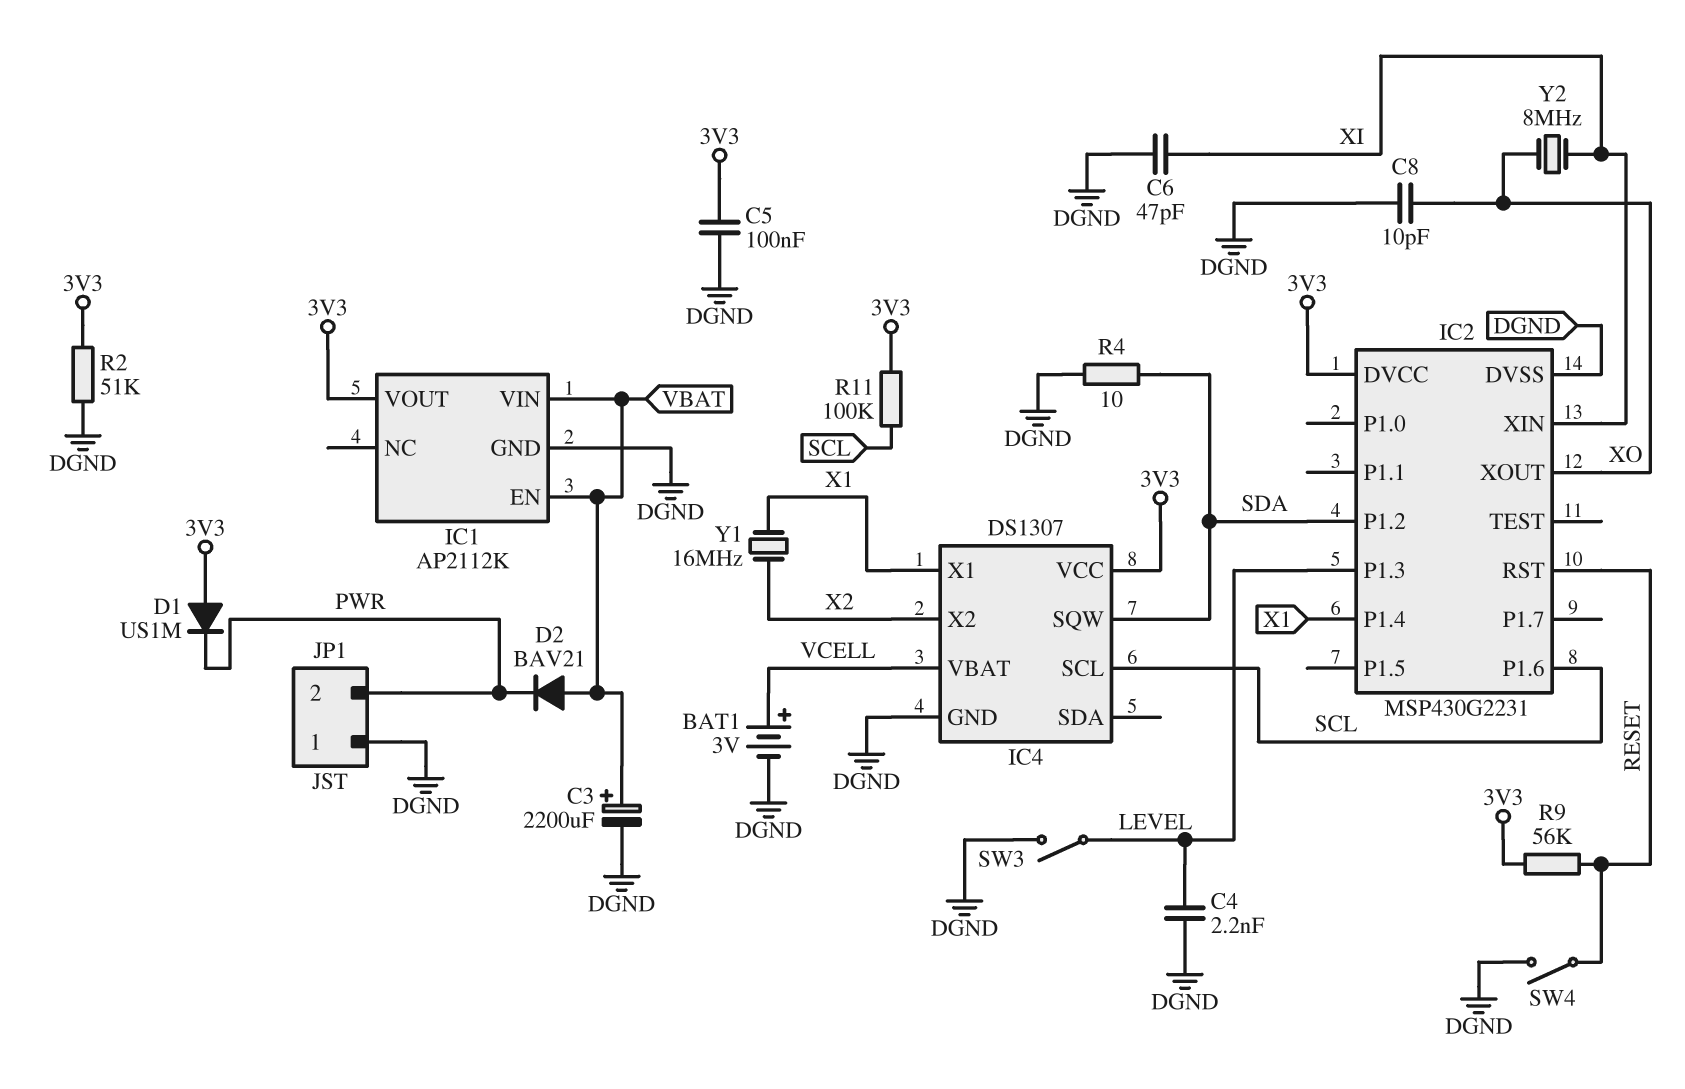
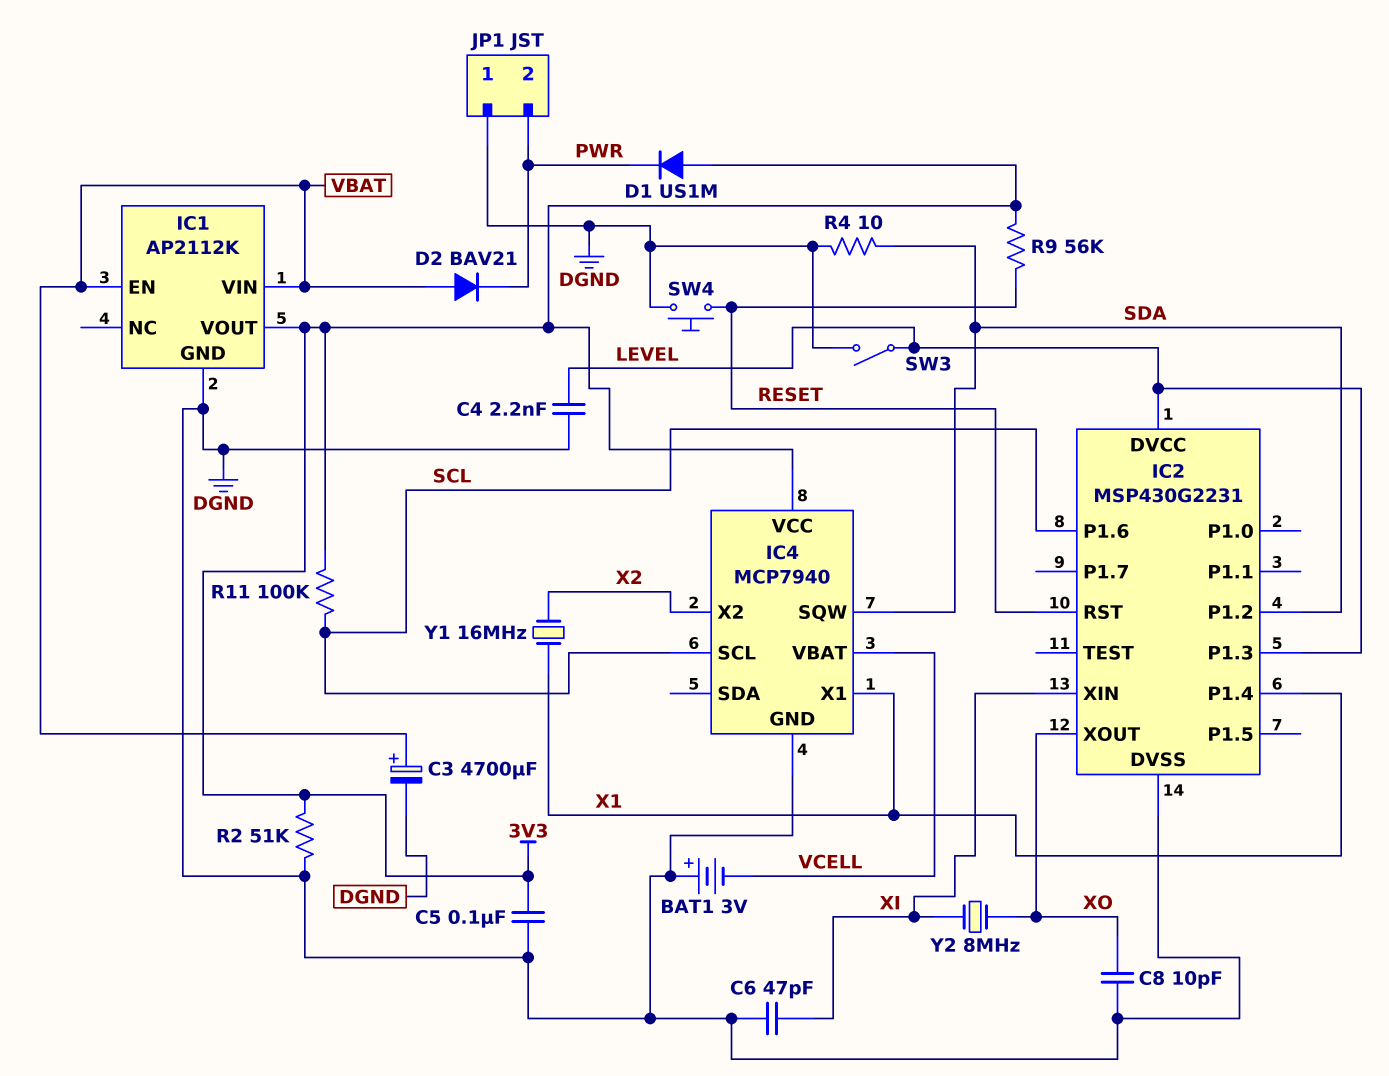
BAT1: 3V (plus VCELL, minus DGND) -> 3V (plus DGND, minus VCELL)
C3: 2200uF (plus VBAT, minus DGND) -> 4700uF (plus VBAT, minus DGND)
IC2 pin DVCC: 3V3 -> LEVEL
IC4: DS1307 -> MCP7940
SW4: switch (DGND, RESET) -> button (DGND, RESET)

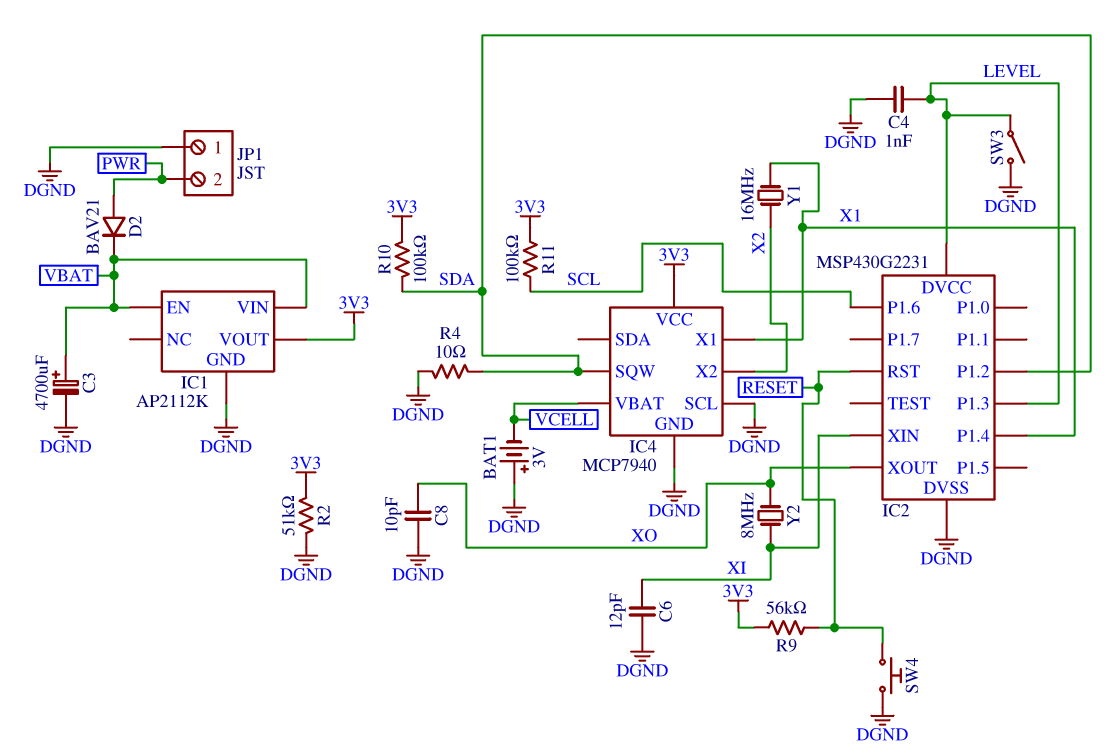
C4: 2.2nF (DGND, LEVEL) -> 1nF (DGND, LEVEL)
C5: 100nF (3V3, DGND) -> none
C6: 47pF (DGND, XI) -> 12pF (DGND, XI)
D1: diode US1M (A 3V3, K PWR) -> none
D2: diode BAV21 (A VBAT, K PWR) -> diode BAV21 (A PWR, K VBAT)
IC4 pin SCL: SCL -> DGND
R10: none -> 100k (3V3, SDA)

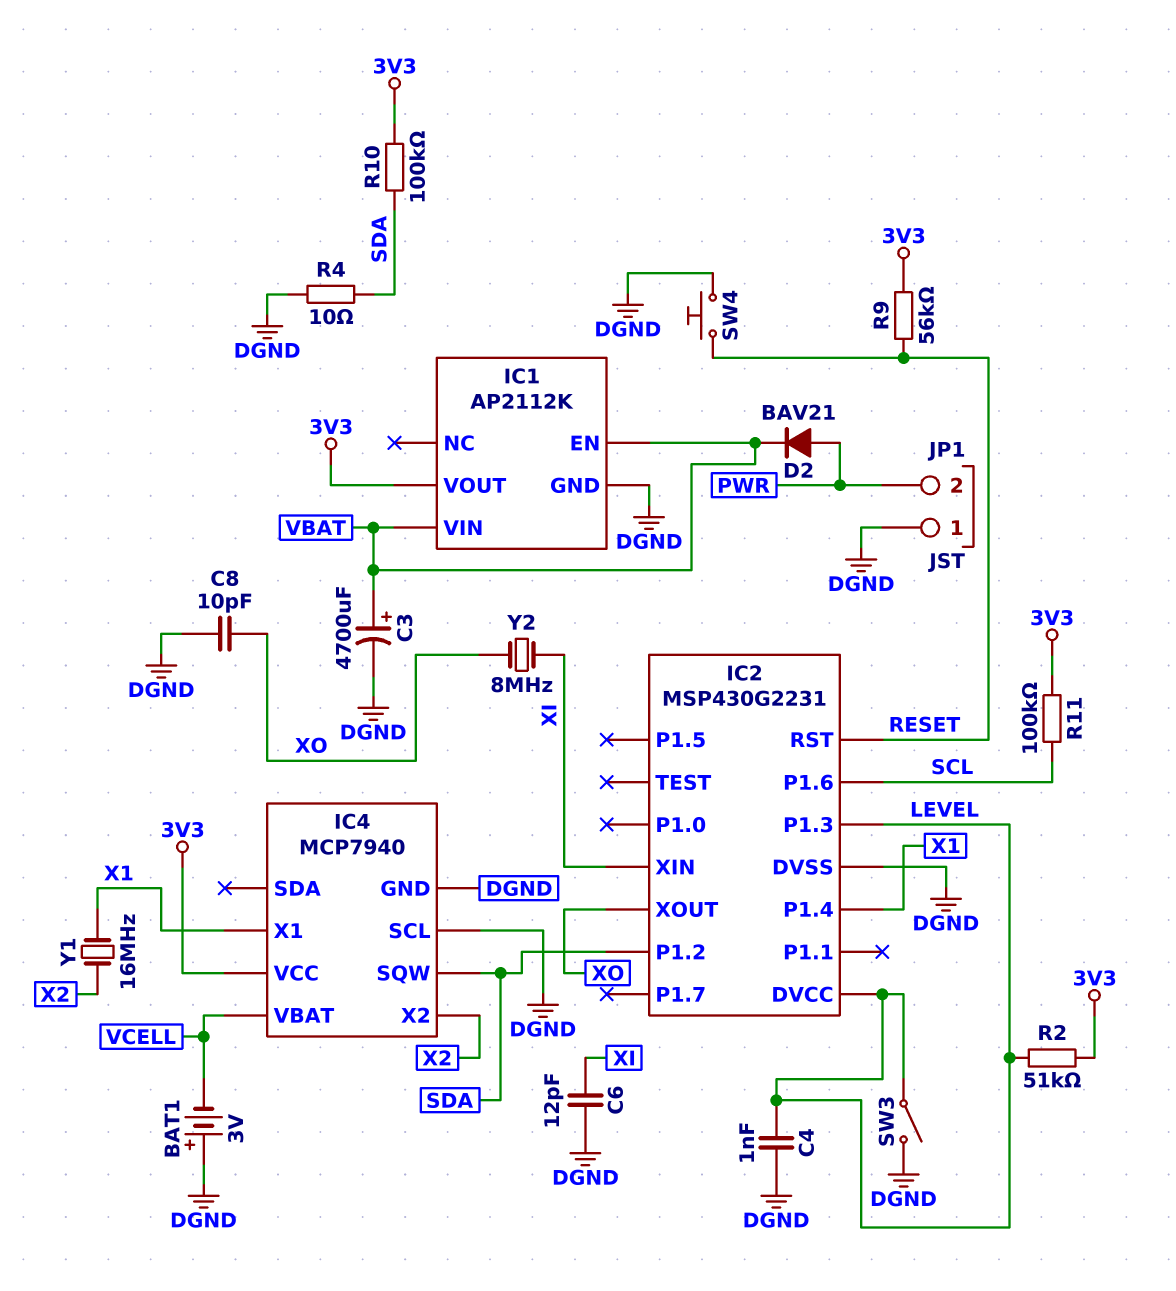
R2: 51k (3V3, DGND) -> 51k (3V3, LEVEL)

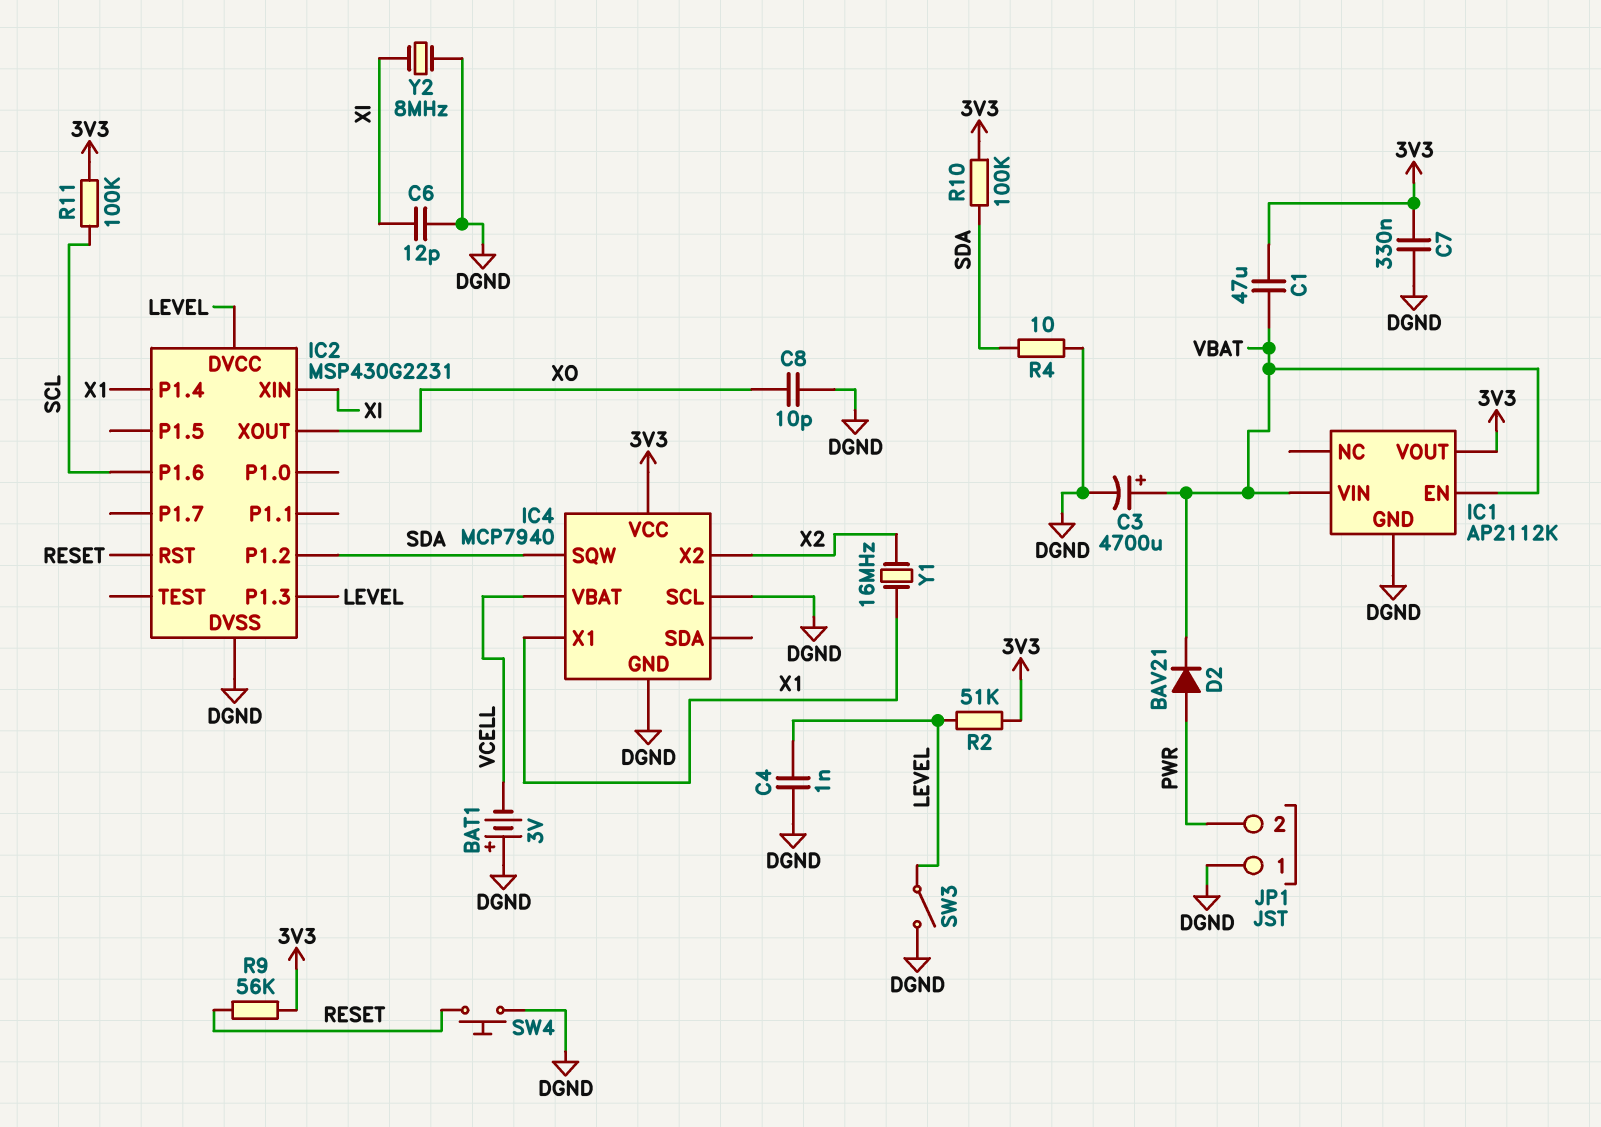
C1: none -> 47uF (3V3, VBAT)
C7: none -> 330nF (3V3, DGND)
Y2: 8MHz (XI, XO) -> 8MHz (DGND, XI)

